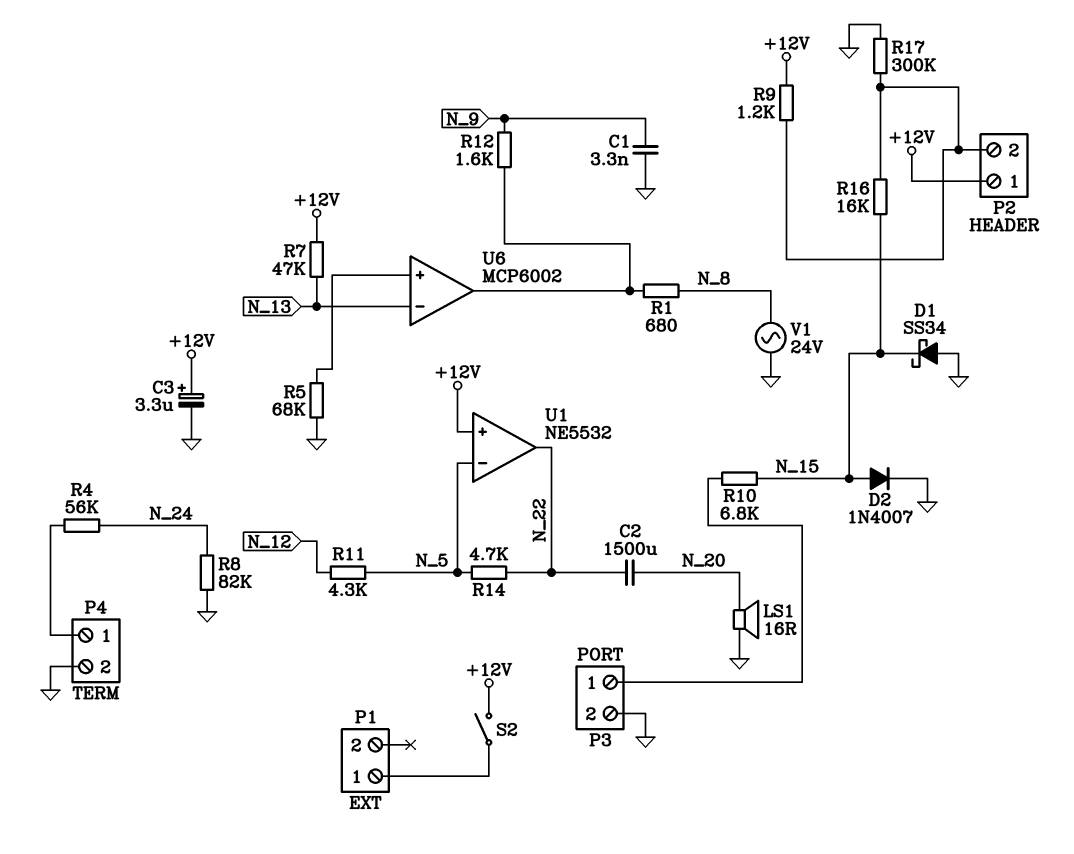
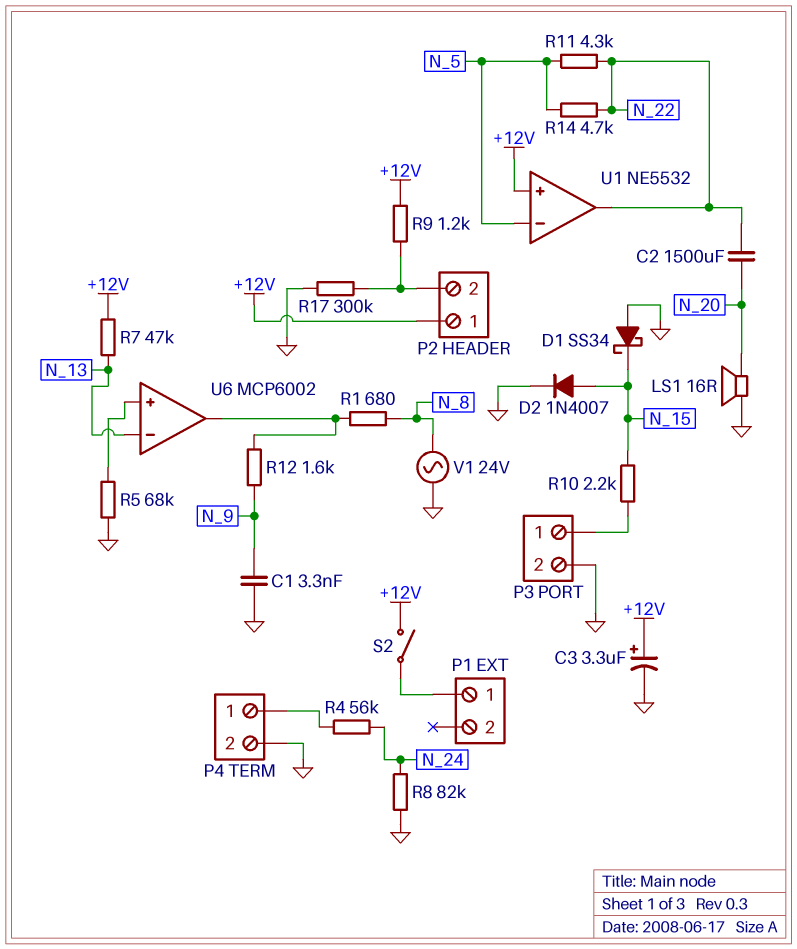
R10: 6.8k (N_15, P3/1) -> 2.2k (N_15, P3/1)
R11: 4.3k (N_5, N_12) -> 4.3k (N_5, N_22)
R16: 16k (N_15, P2/2) -> none

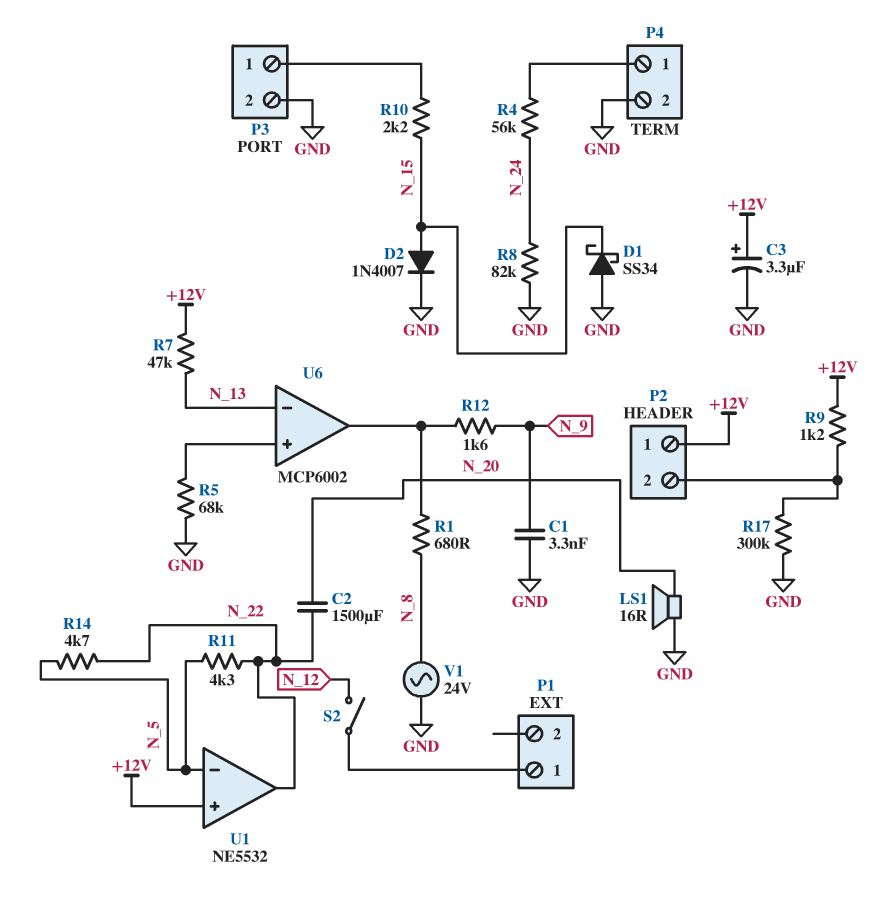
S2: switch (+12V, P1/1) -> switch (N_12, P1/1)

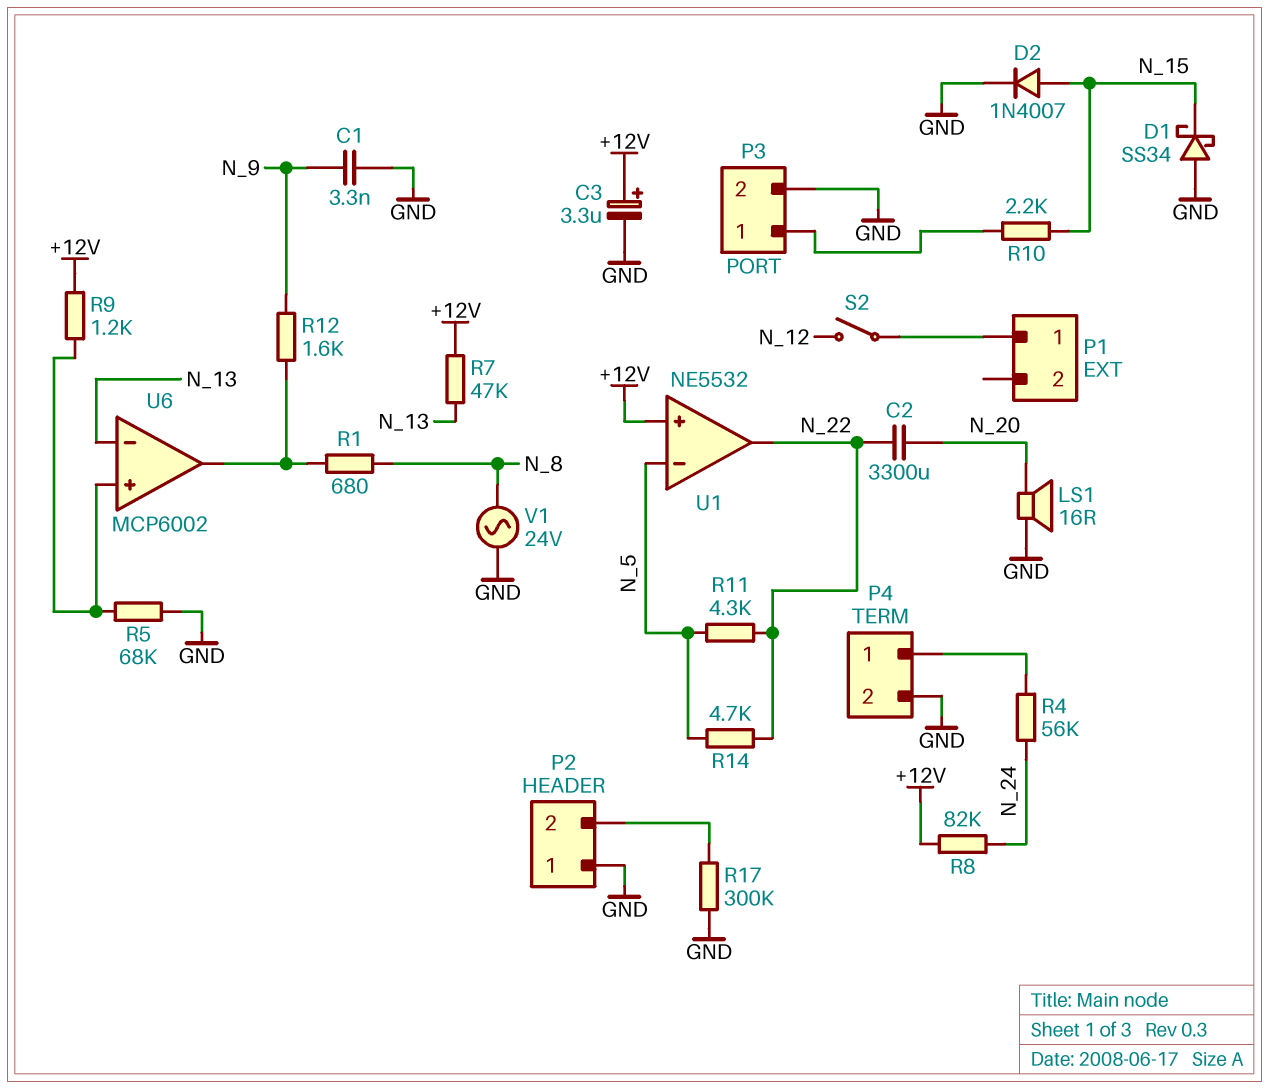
C2: 1500uF (N_20, N_22) -> 3300uF (N_20, N_22)
P2 pin 1: +12V -> GND
R8: 82k (GND, N_24) -> 82k (+12V, N_24)
R9: 1.2k (+12V, P2/2) -> 1.2k (+12V, U6/in+)

